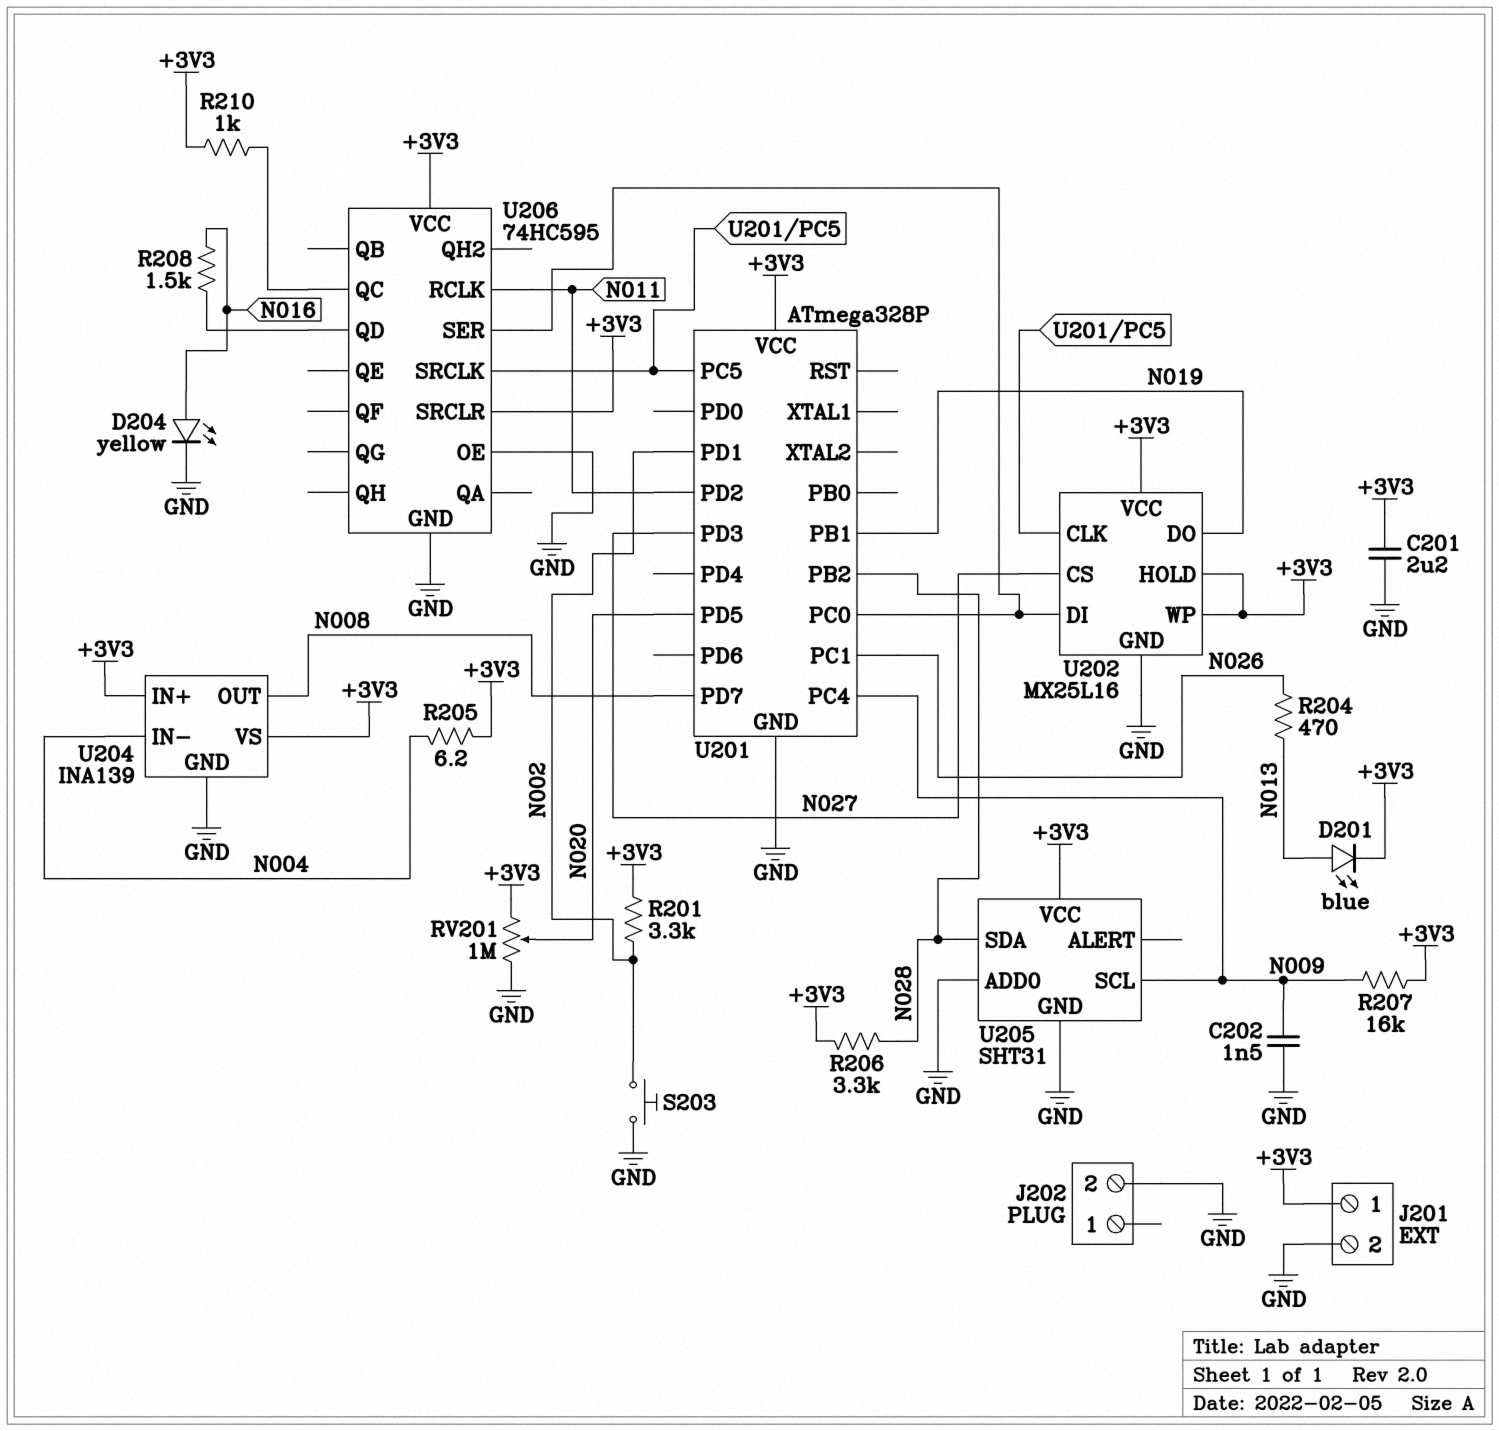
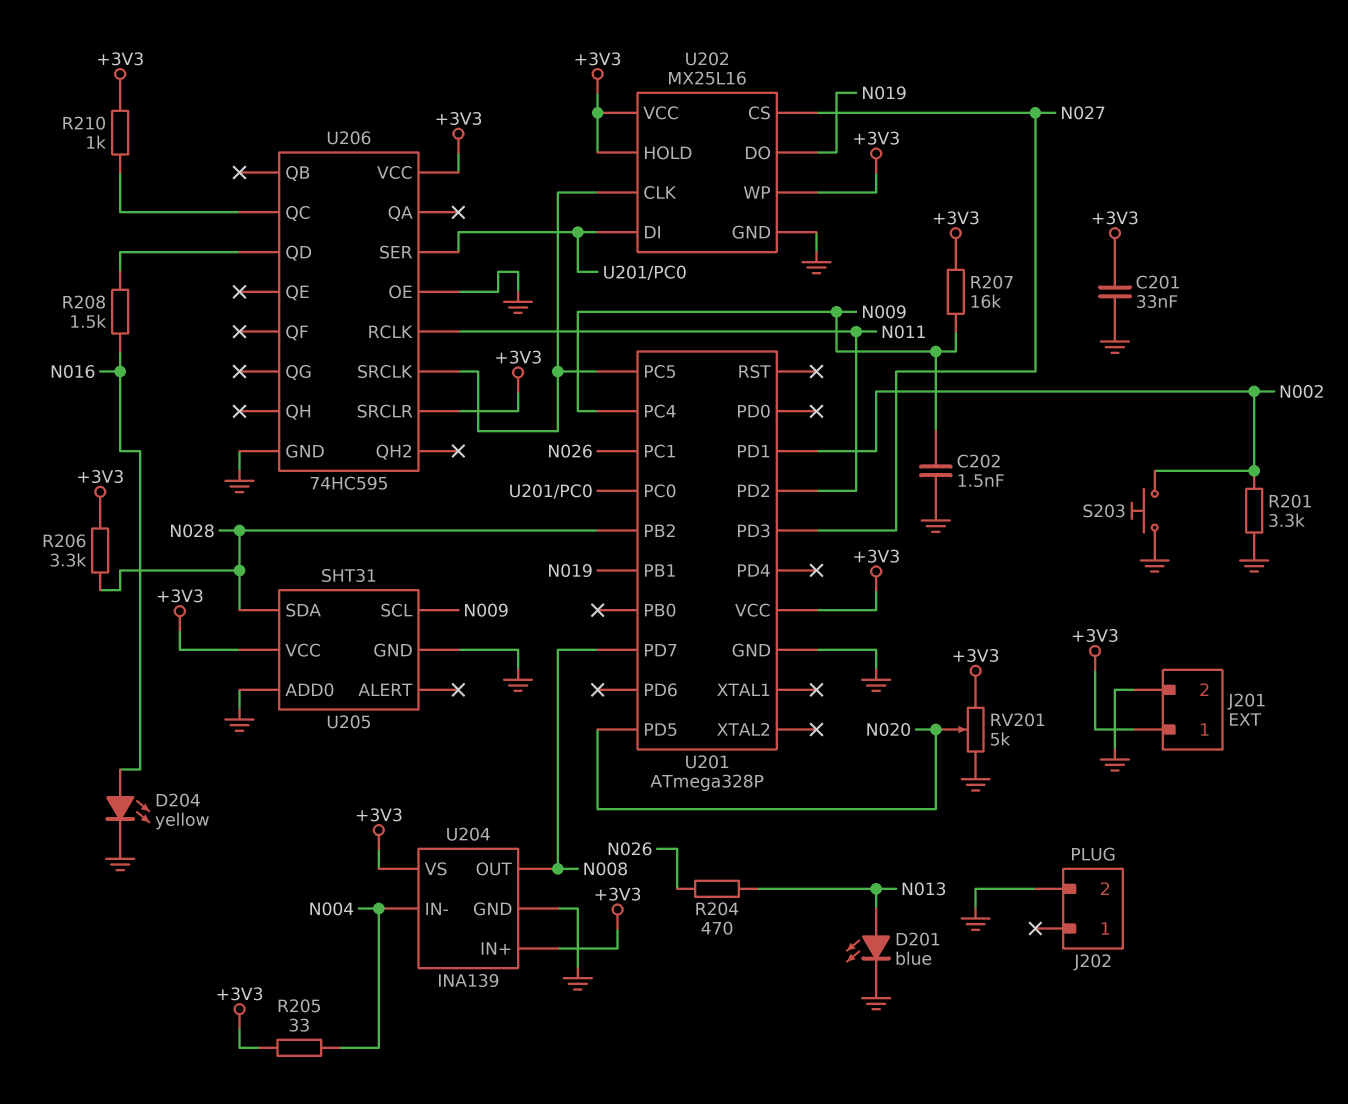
C201: 2.2uF (+3V3, GND) -> 33nF (+3V3, GND)
D201: LED blue (A N013, K +3V3) -> LED blue (A N013, K GND)
R201: 3.3k (+3V3, N002) -> 3.3k (GND, N002)
R205: 6.2 (+3V3, N004) -> 33 (+3V3, N004)
RV201: 1M (+3V3, GND, wiper N020) -> 5k (+3V3, GND, wiper N020)

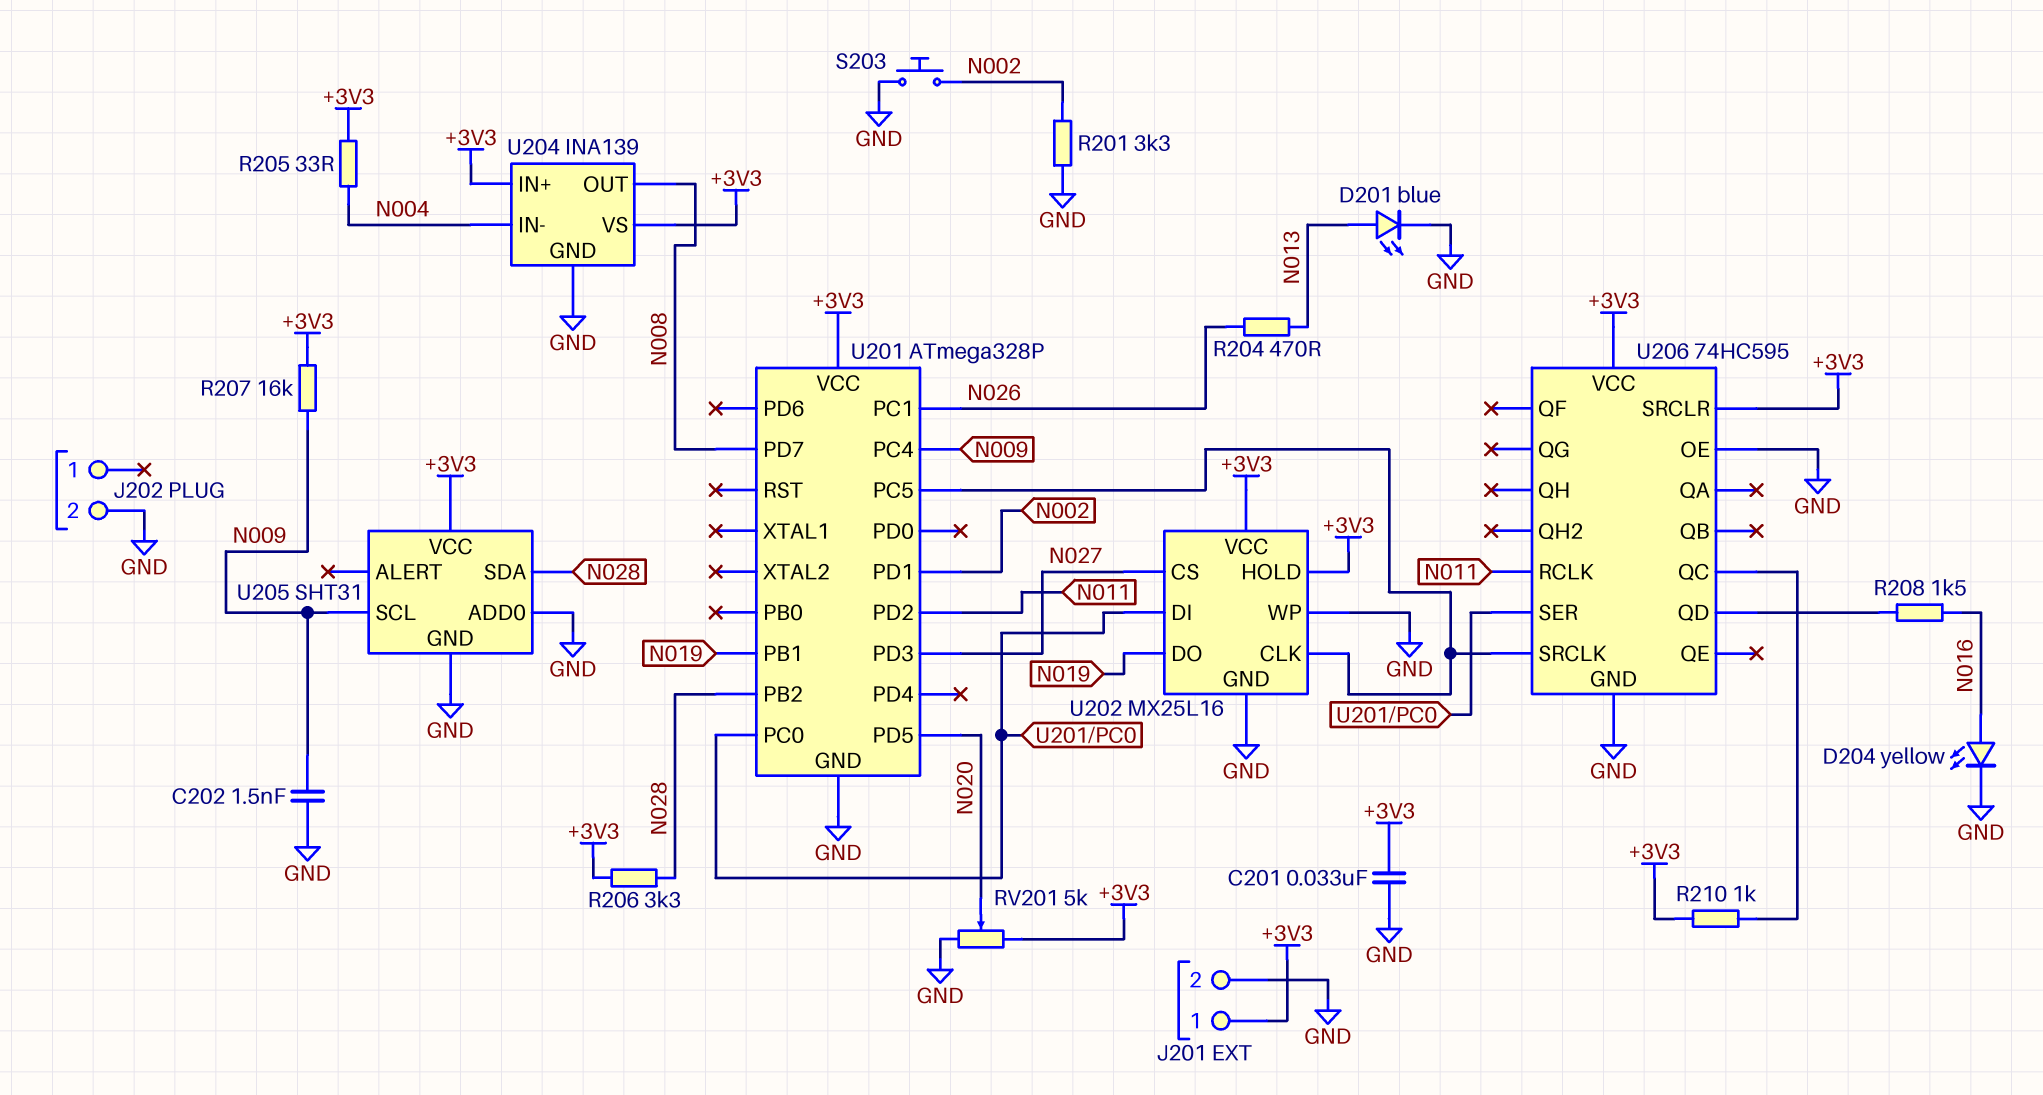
U202 pin WP: +3V3 -> GND

